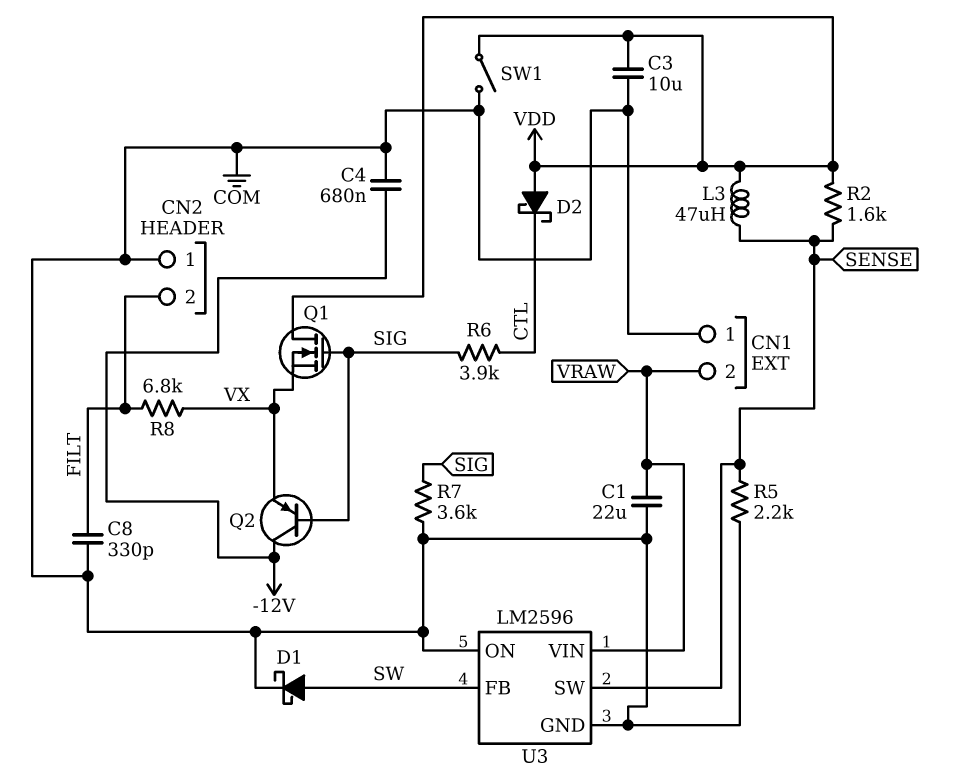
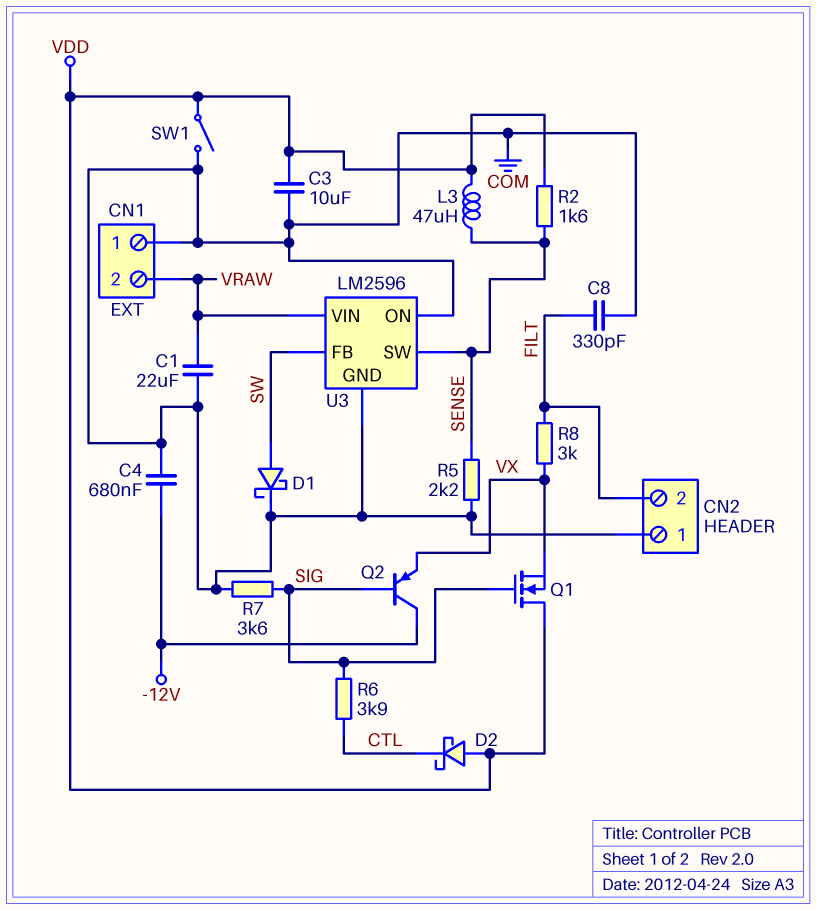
R8: 6.8k (FILT, VX) -> 3k (FILT, VX)

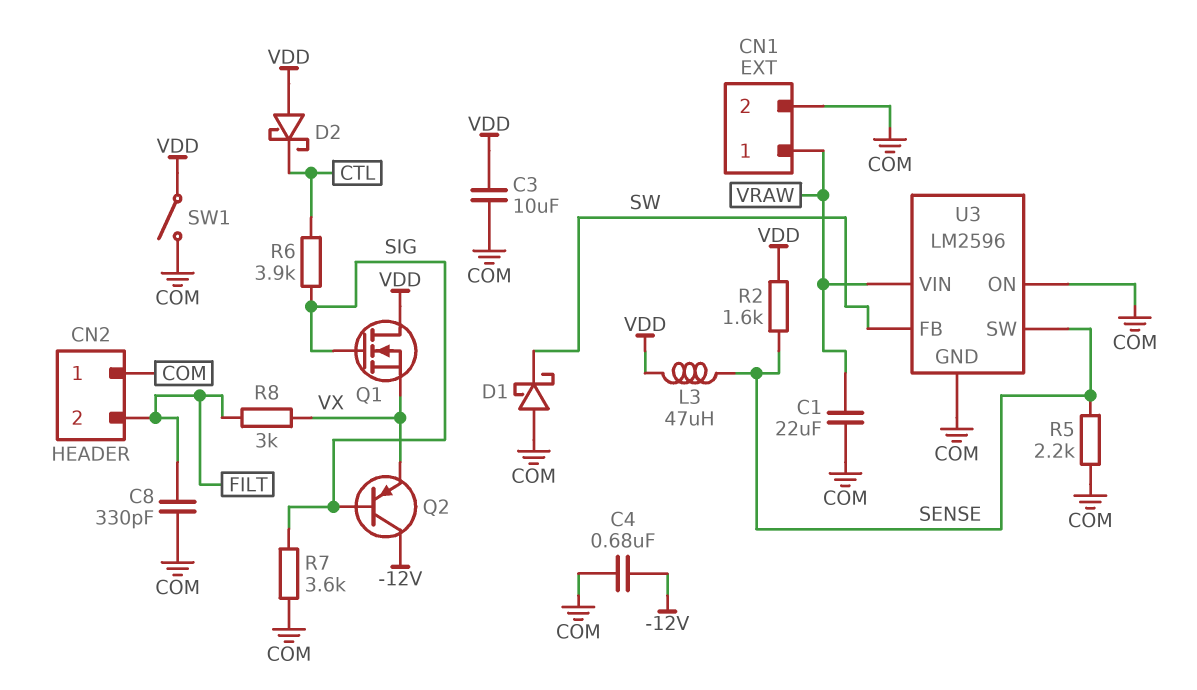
CN1 pin 1: COM -> VRAW
CN1 pin 2: VRAW -> COM
D1: schottky (A SW, K COM) -> schottky (A COM, K SW)

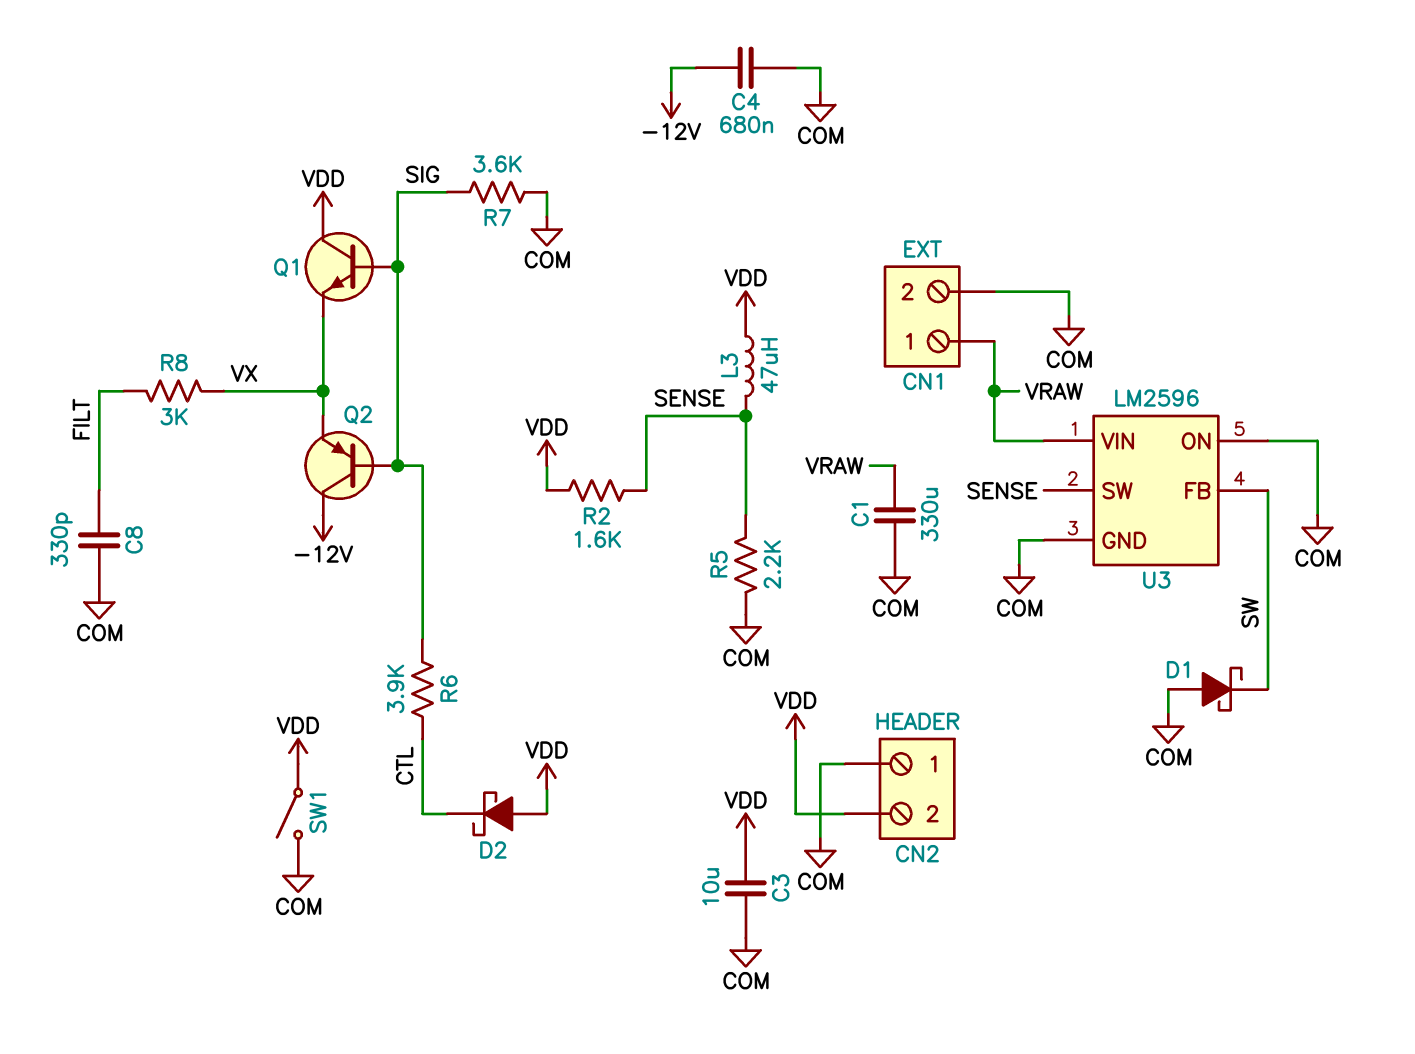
C1: 22uF (COM, VRAW) -> 330uF (COM, VRAW)
CN2 pin 2: FILT -> VDD
Q1: NMOS (G SIG, D VDD, S VX) -> NPN (B SIG, C VDD, E VX)

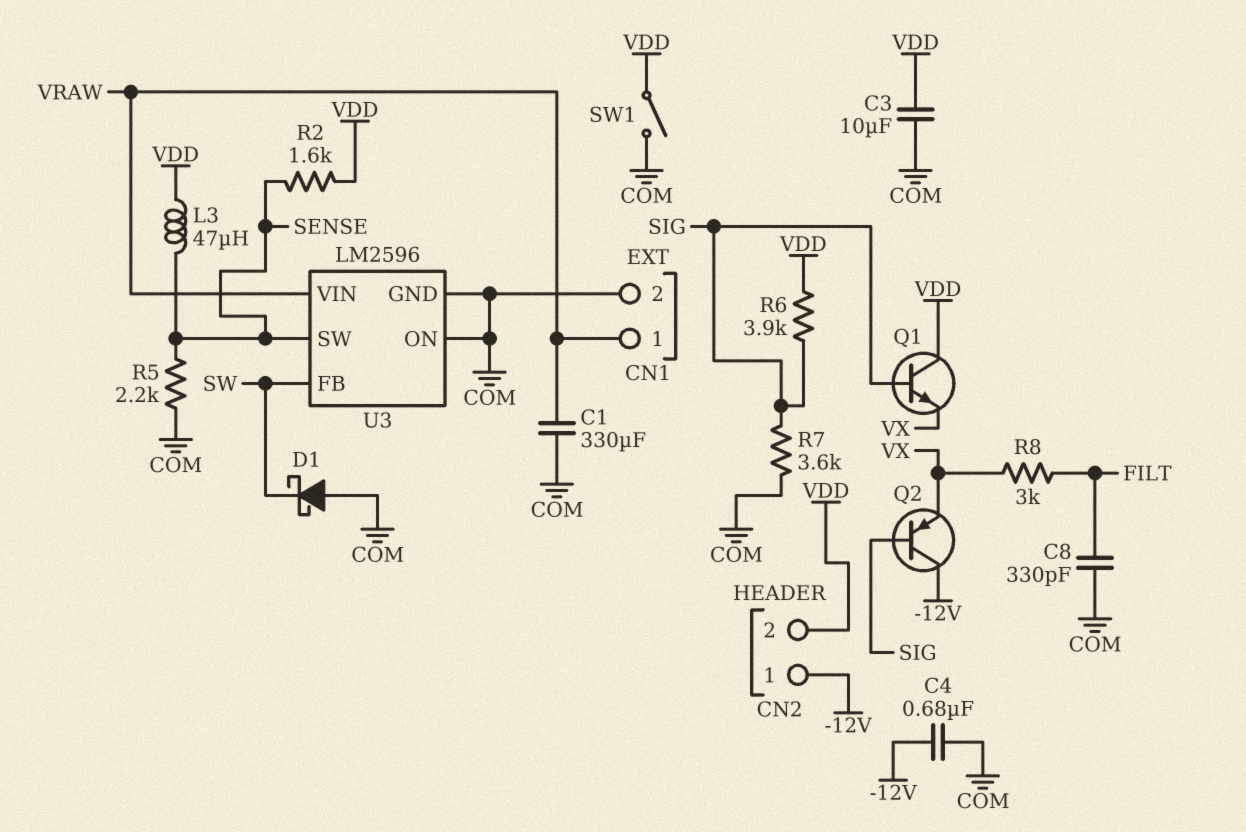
CN2 pin 1: COM -> -12V
D2: schottky (A VDD, K CTL) -> none
R6: 3.9k (CTL, SIG) -> 3.9k (SIG, VDD)

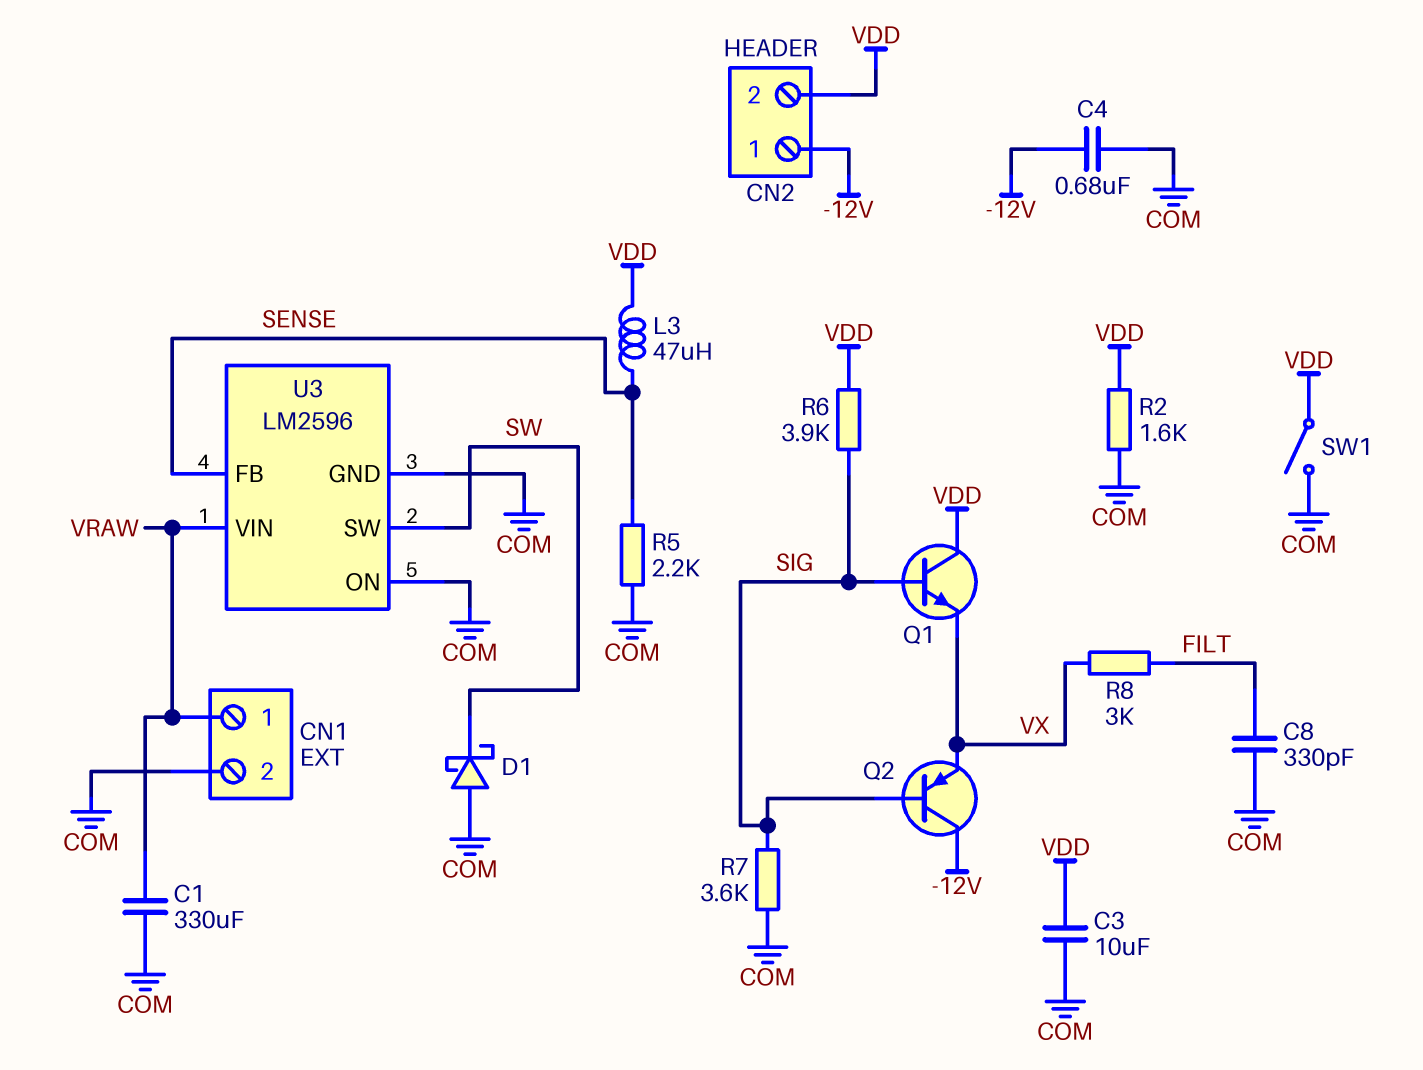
R2: 1.6k (SENSE, VDD) -> 1.6k (COM, VDD)
U3 pin FB: SW -> SENSE
U3 pin SW: SENSE -> SW

